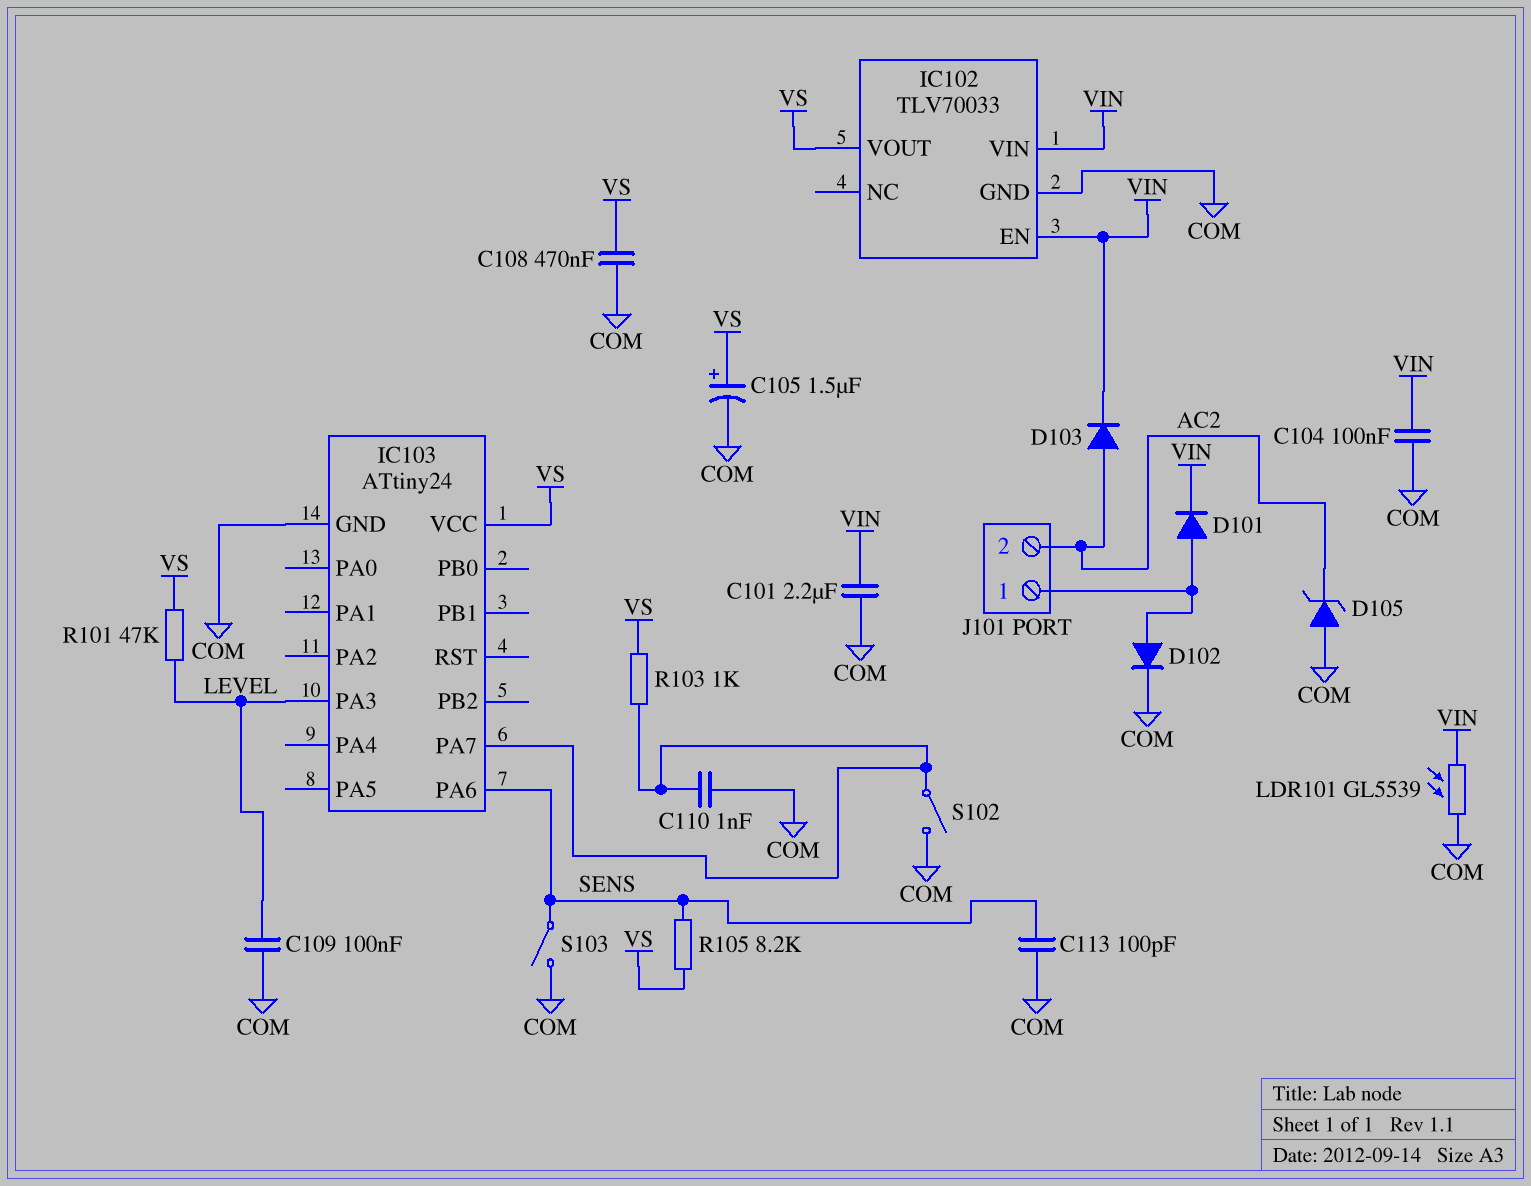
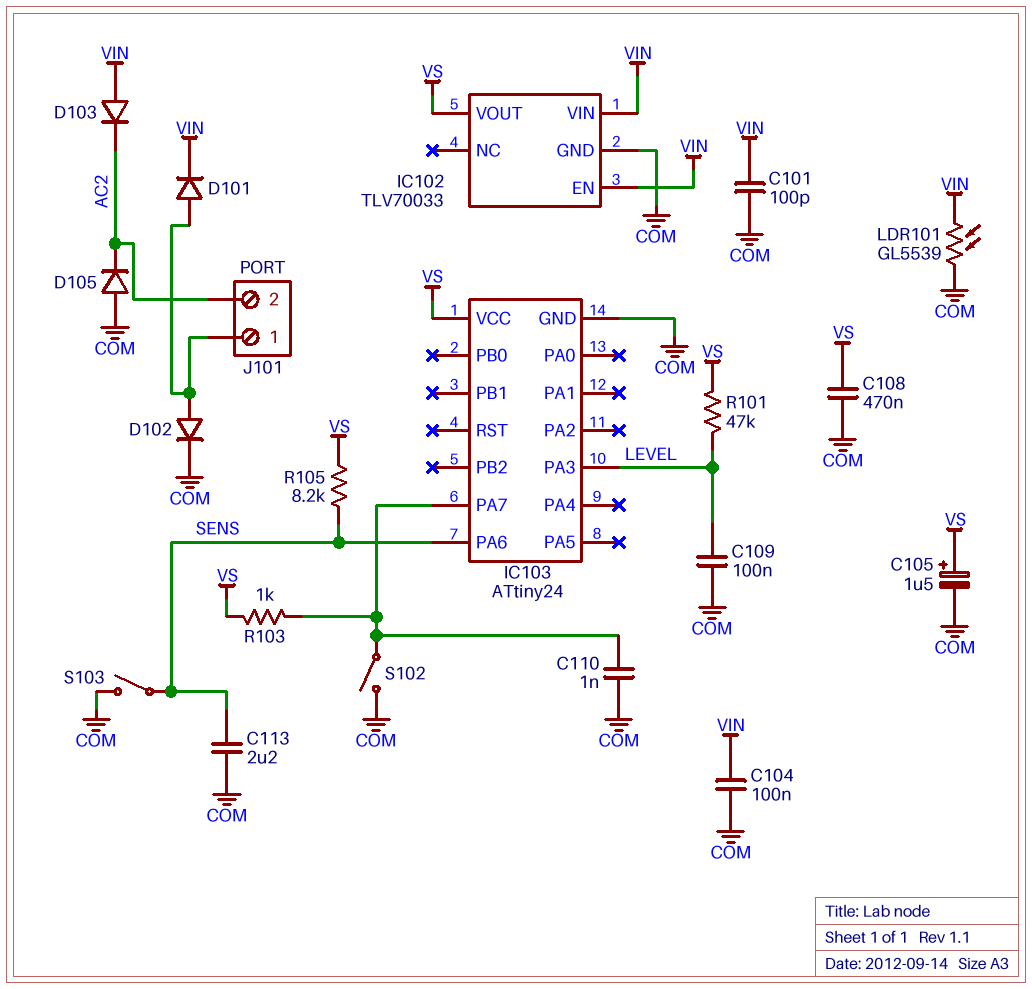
C101: 2.2uF (COM, VIN) -> 100pF (COM, VIN)
C113: 100pF (COM, SENS) -> 2.2uF (COM, SENS)
D103: diode (A AC2, K VIN) -> diode (A VIN, K AC2)
D105: zener (A COM, K AC2) -> diode (A COM, K AC2)

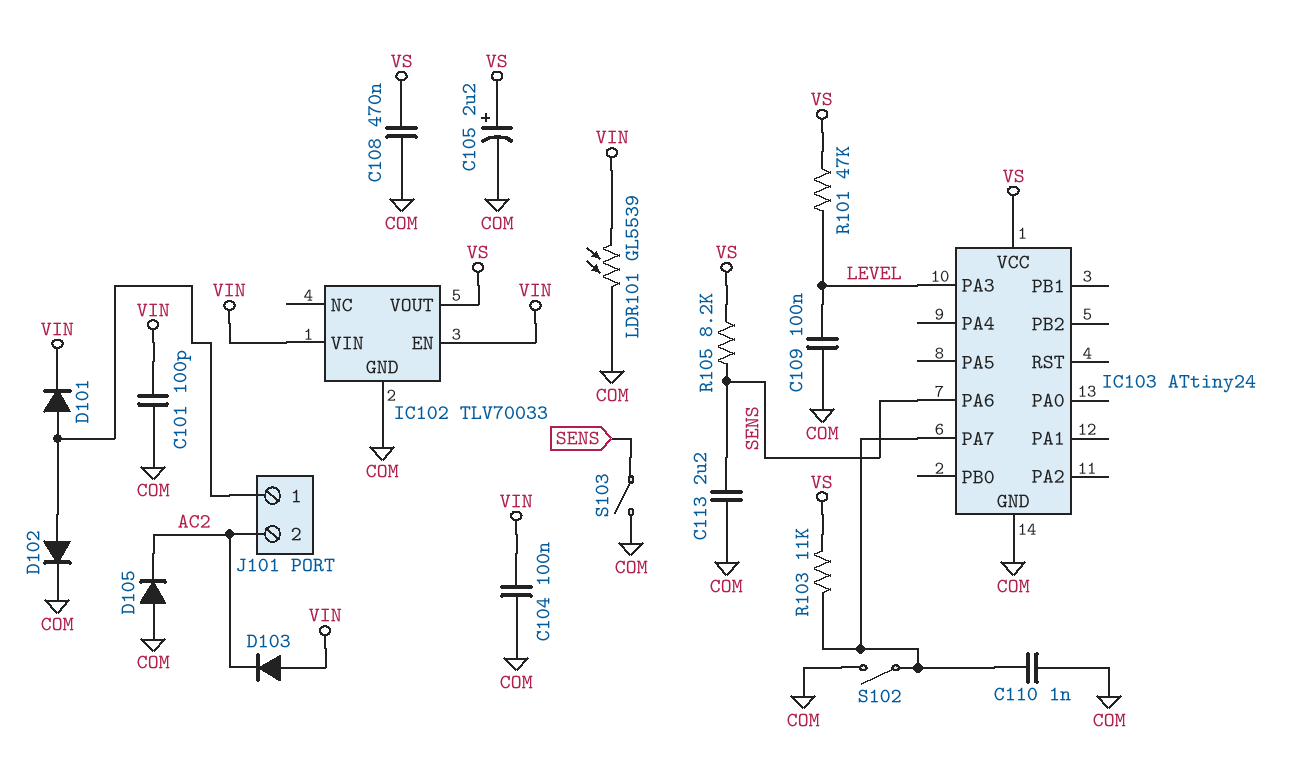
C105: 1.5uF (plus VS, minus COM) -> 2.2uF (plus VS, minus COM)
R103: 1k (IC103/PA7, VS) -> 11k (IC103/PA7, VS)

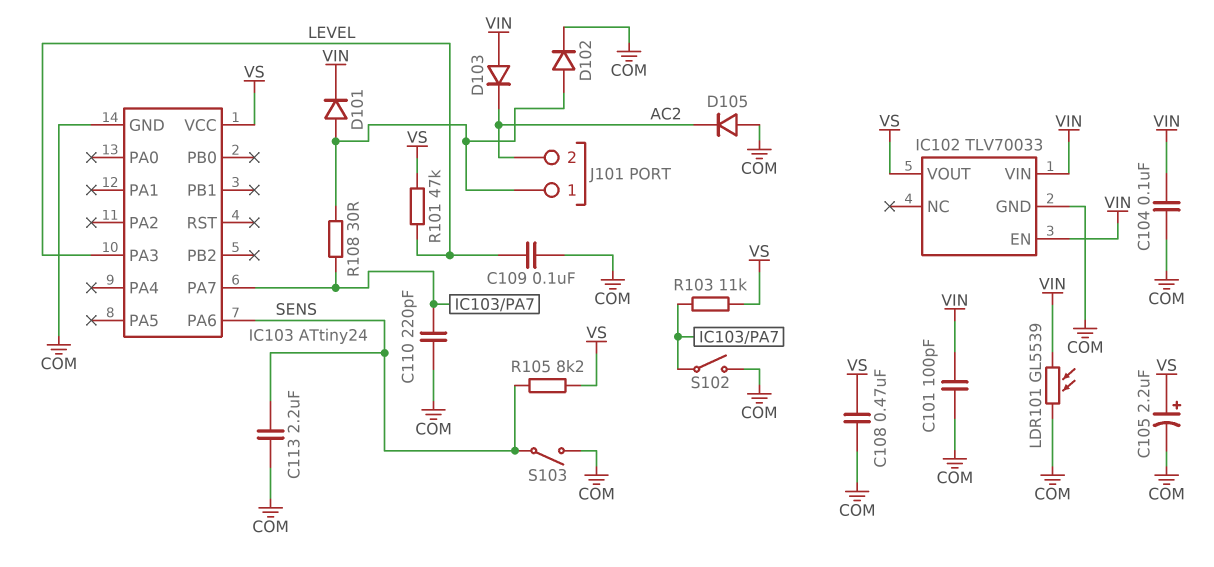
C110: 1nF (COM, IC103/PA7) -> 220pF (COM, IC103/PA7)
R108: none -> 30 (IC103/PA7, J101/1)

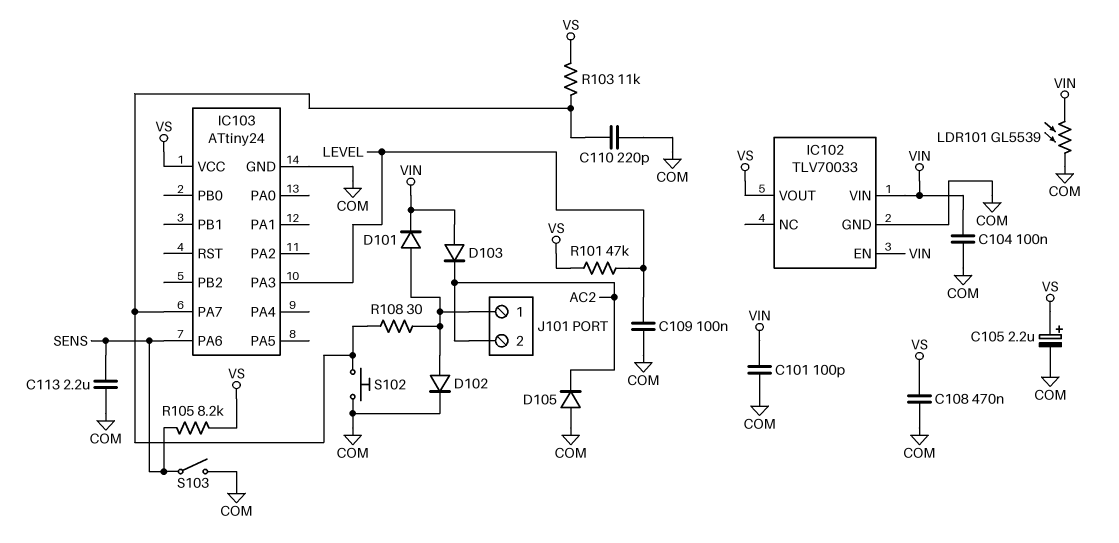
S102: switch (COM, IC103/PA7) -> button (COM, IC103/PA7)

